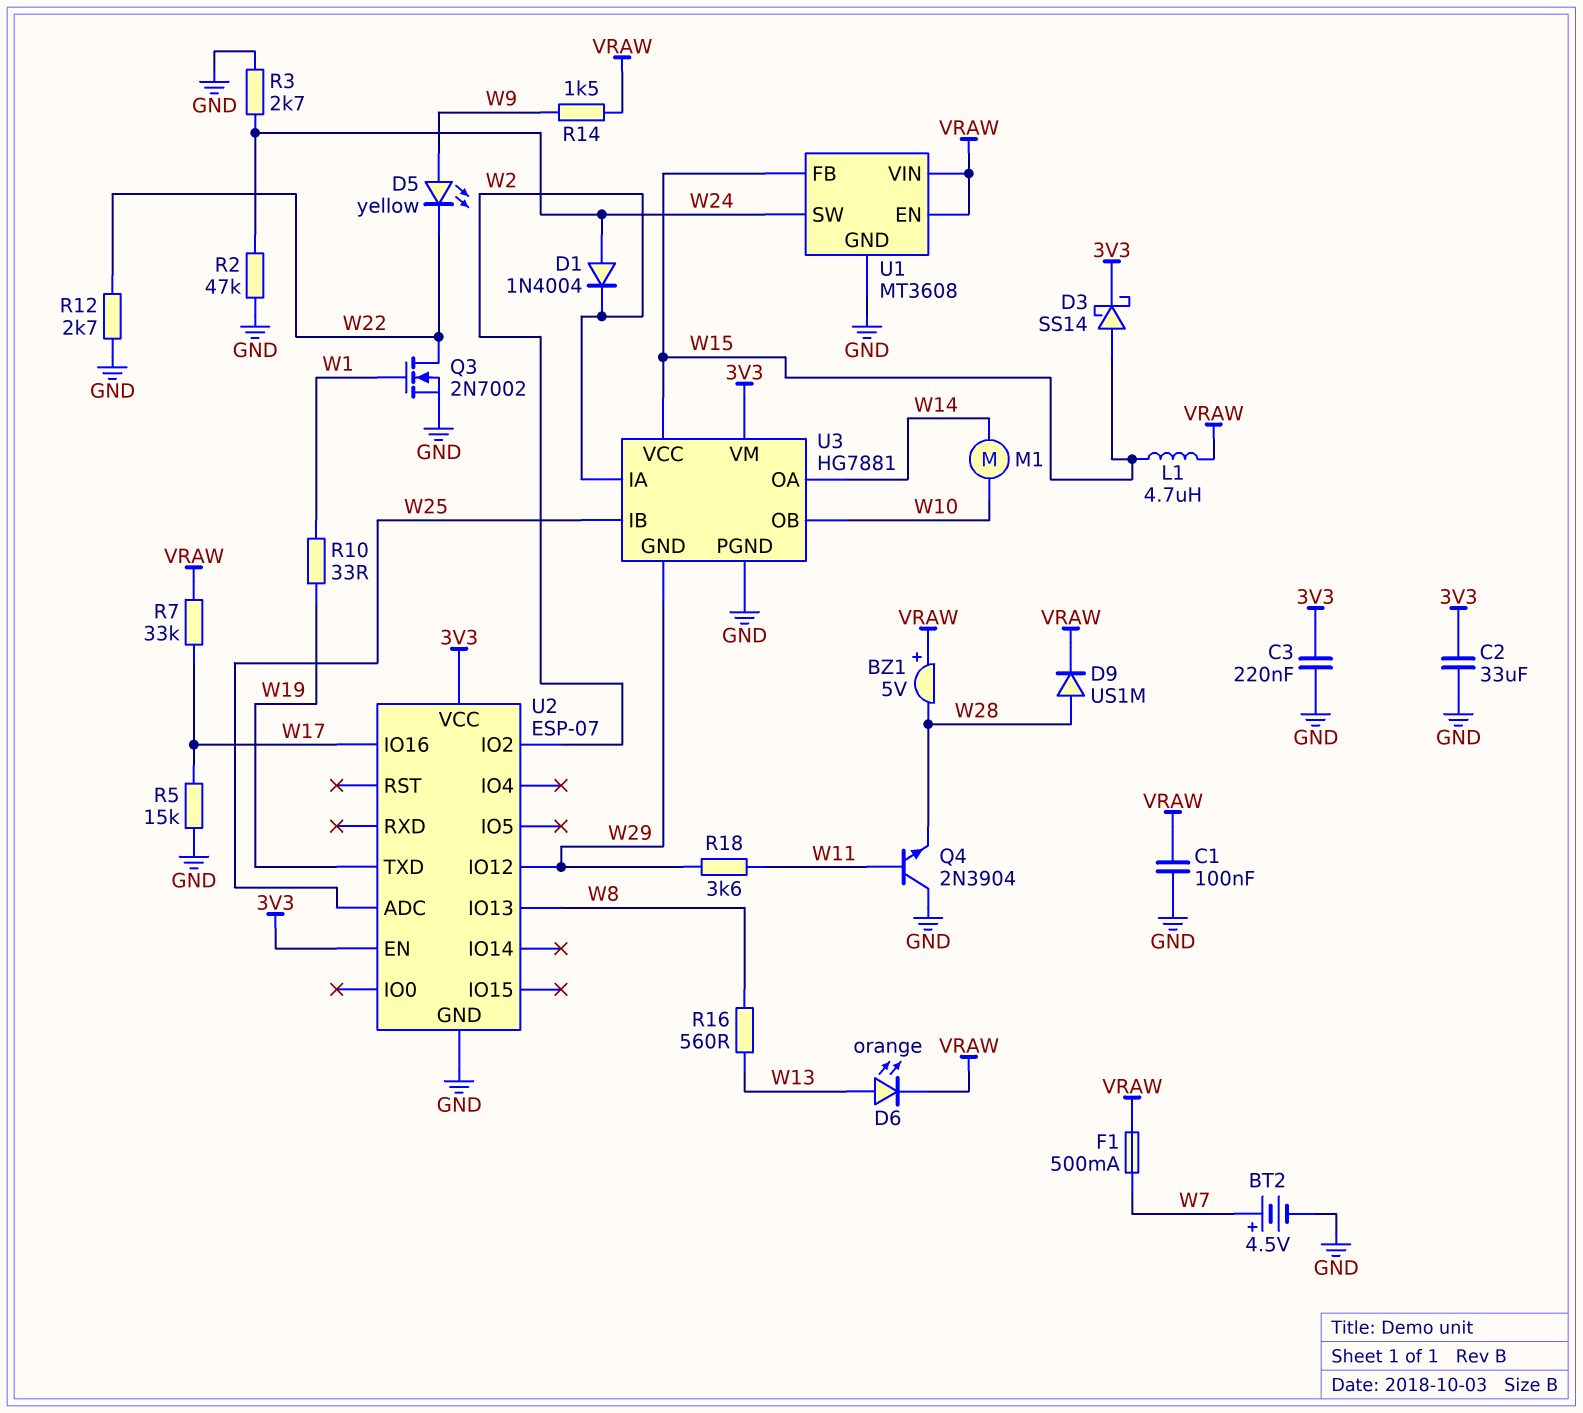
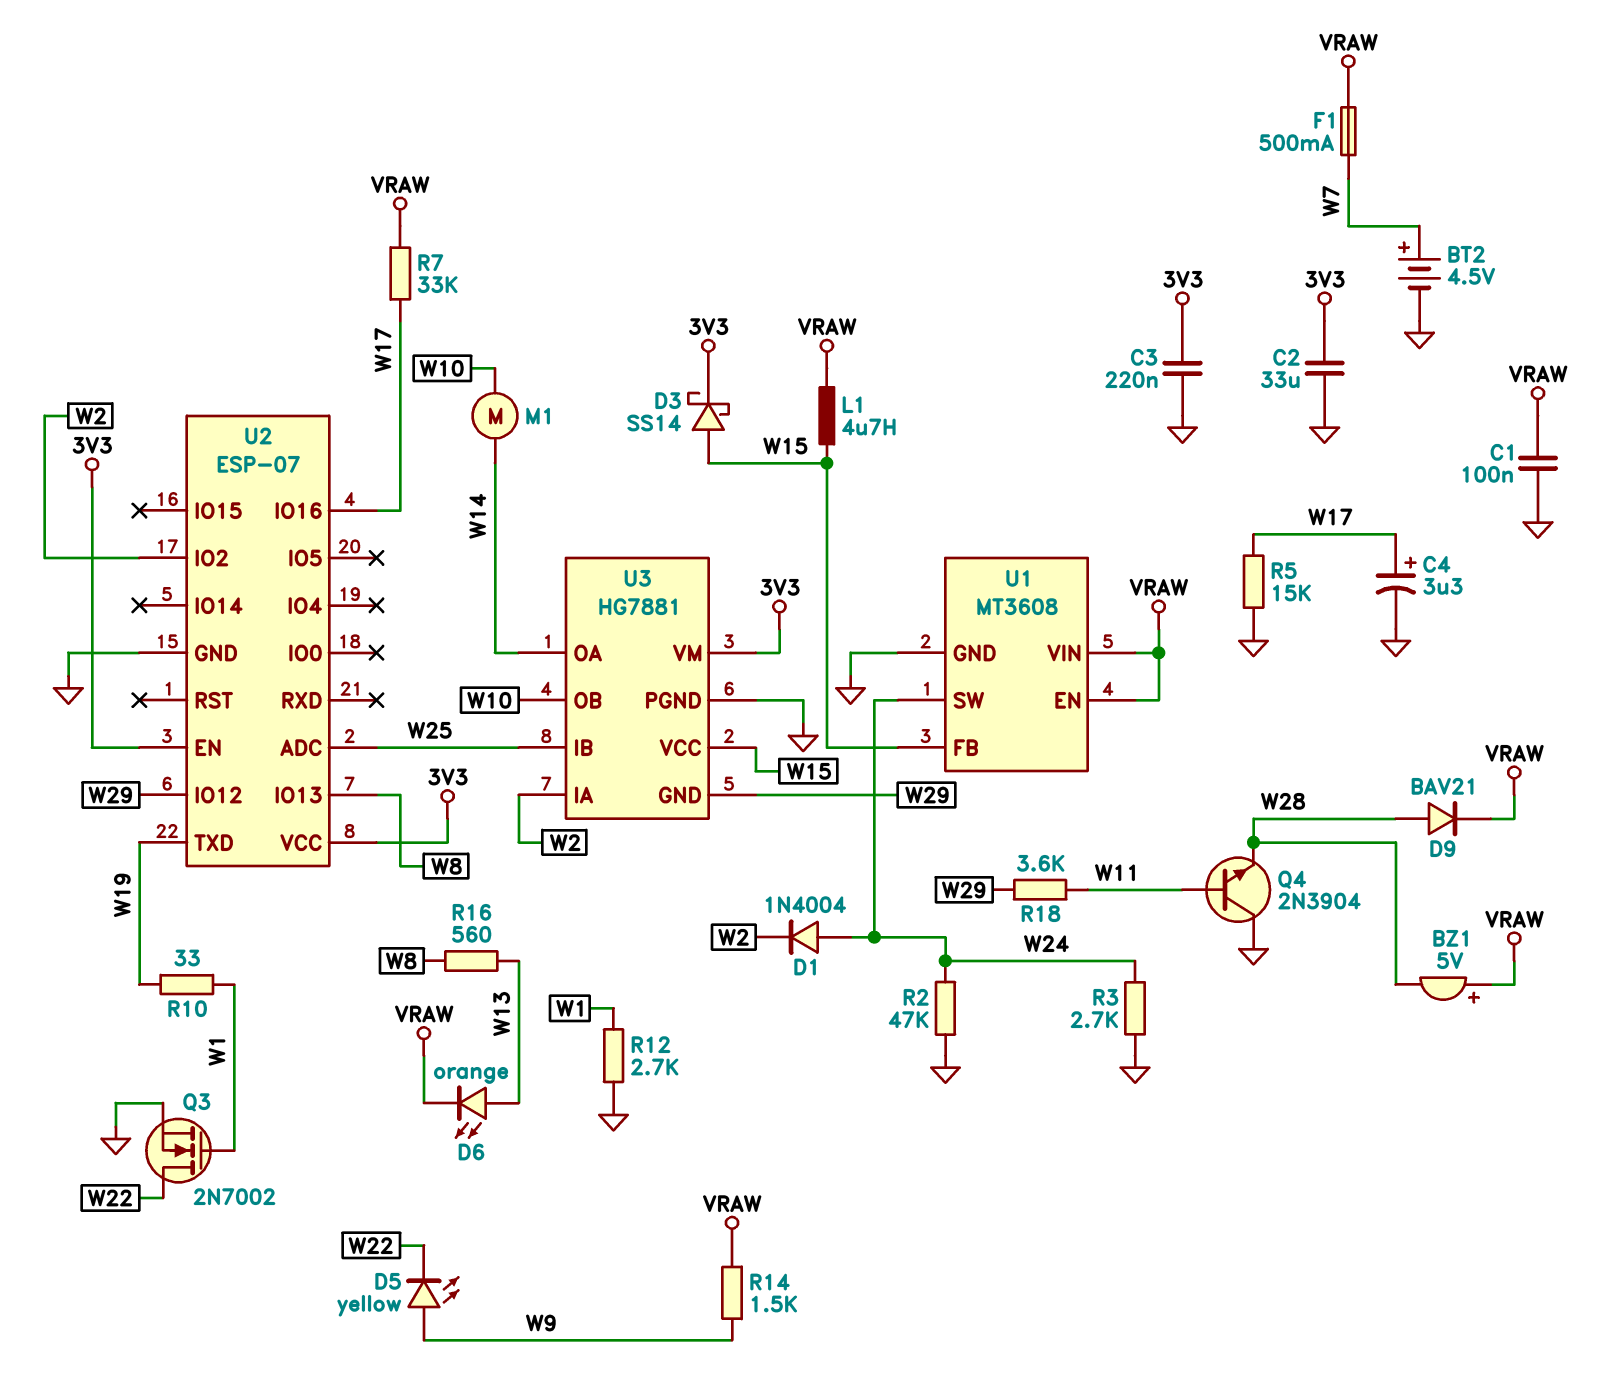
C4: none -> 3.3uF (plus W17, minus GND)
D9: diode US1M (A W28, K VRAW) -> diode BAV21 (A W28, K VRAW)
R12: 2.7k (GND, W22) -> 2.7k (GND, W1)

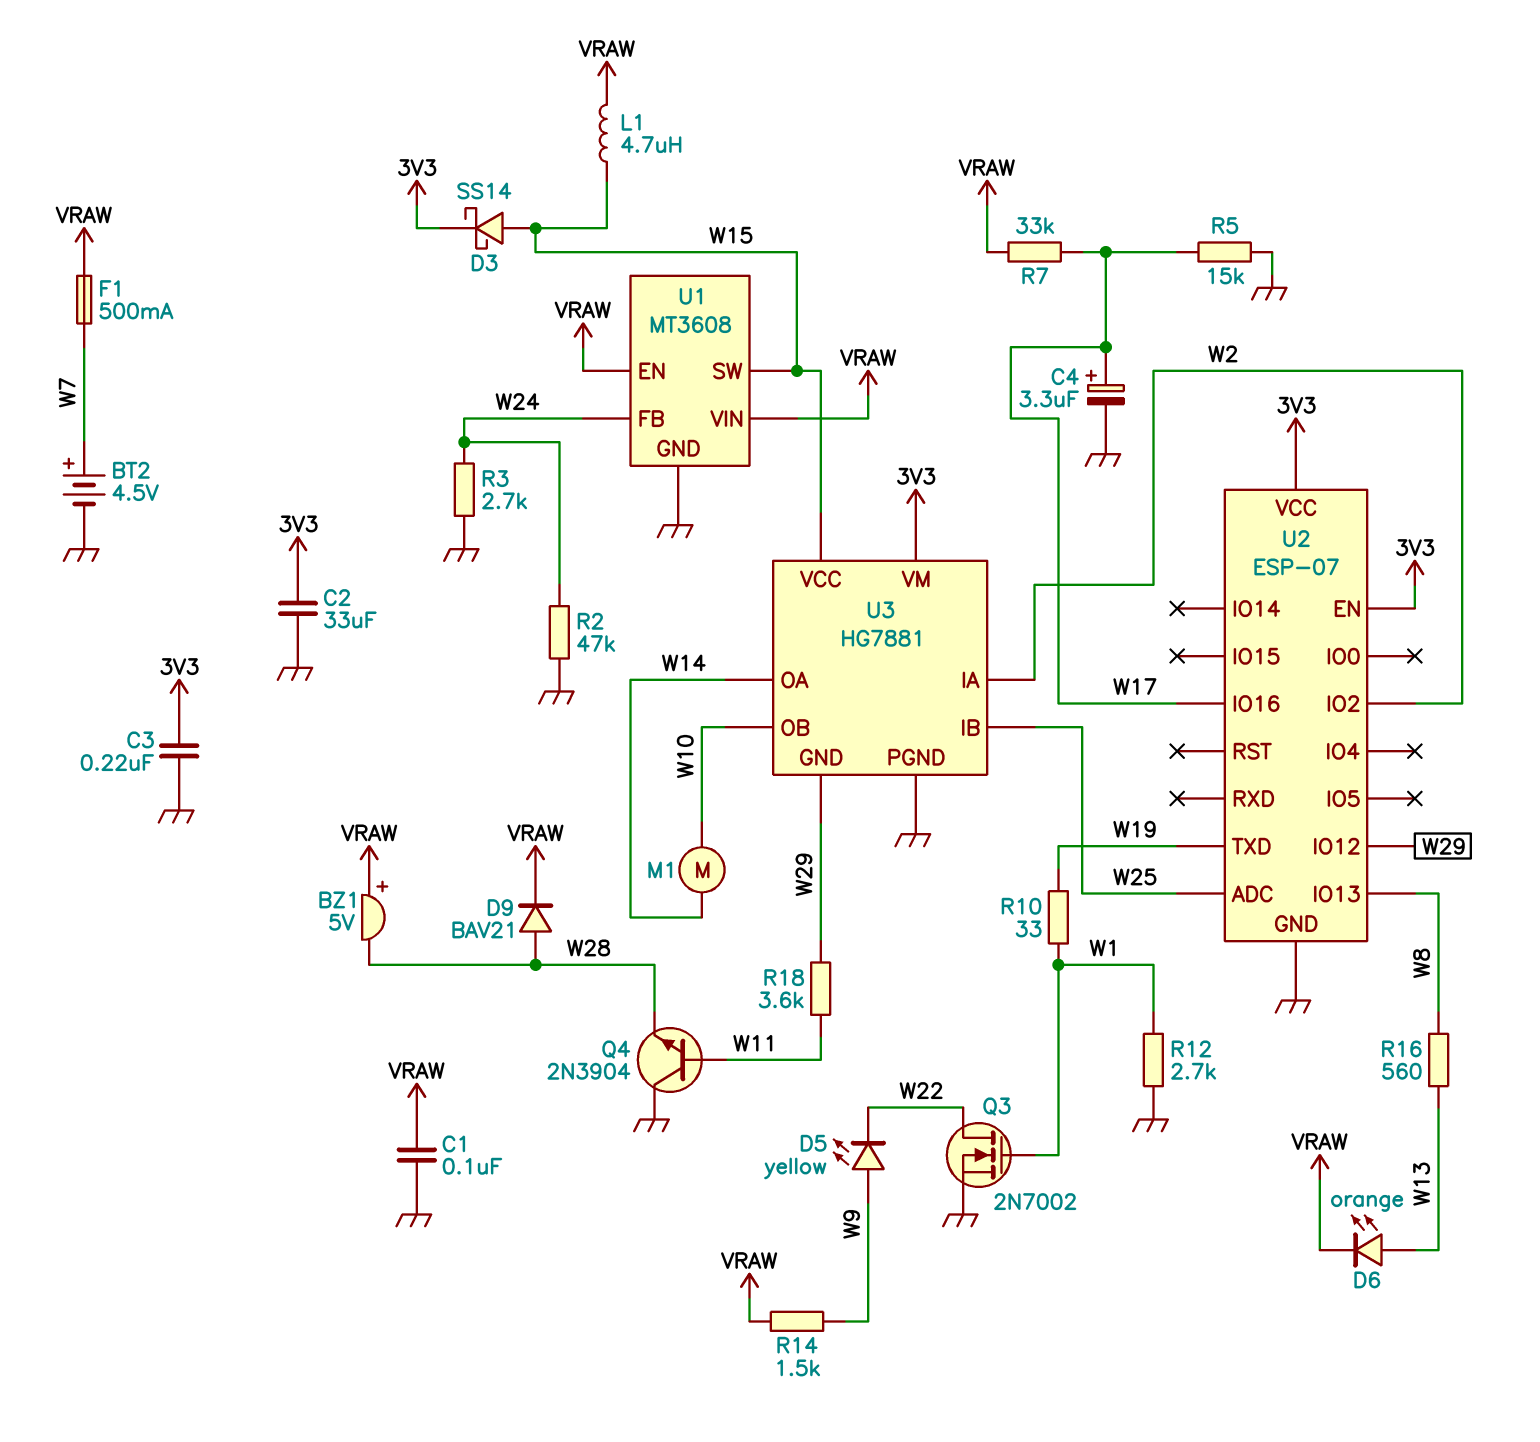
D1: diode 1N4004 (A W24, K W2) -> none
U1 pin FB: W15 -> W24
U1 pin SW: W24 -> W15

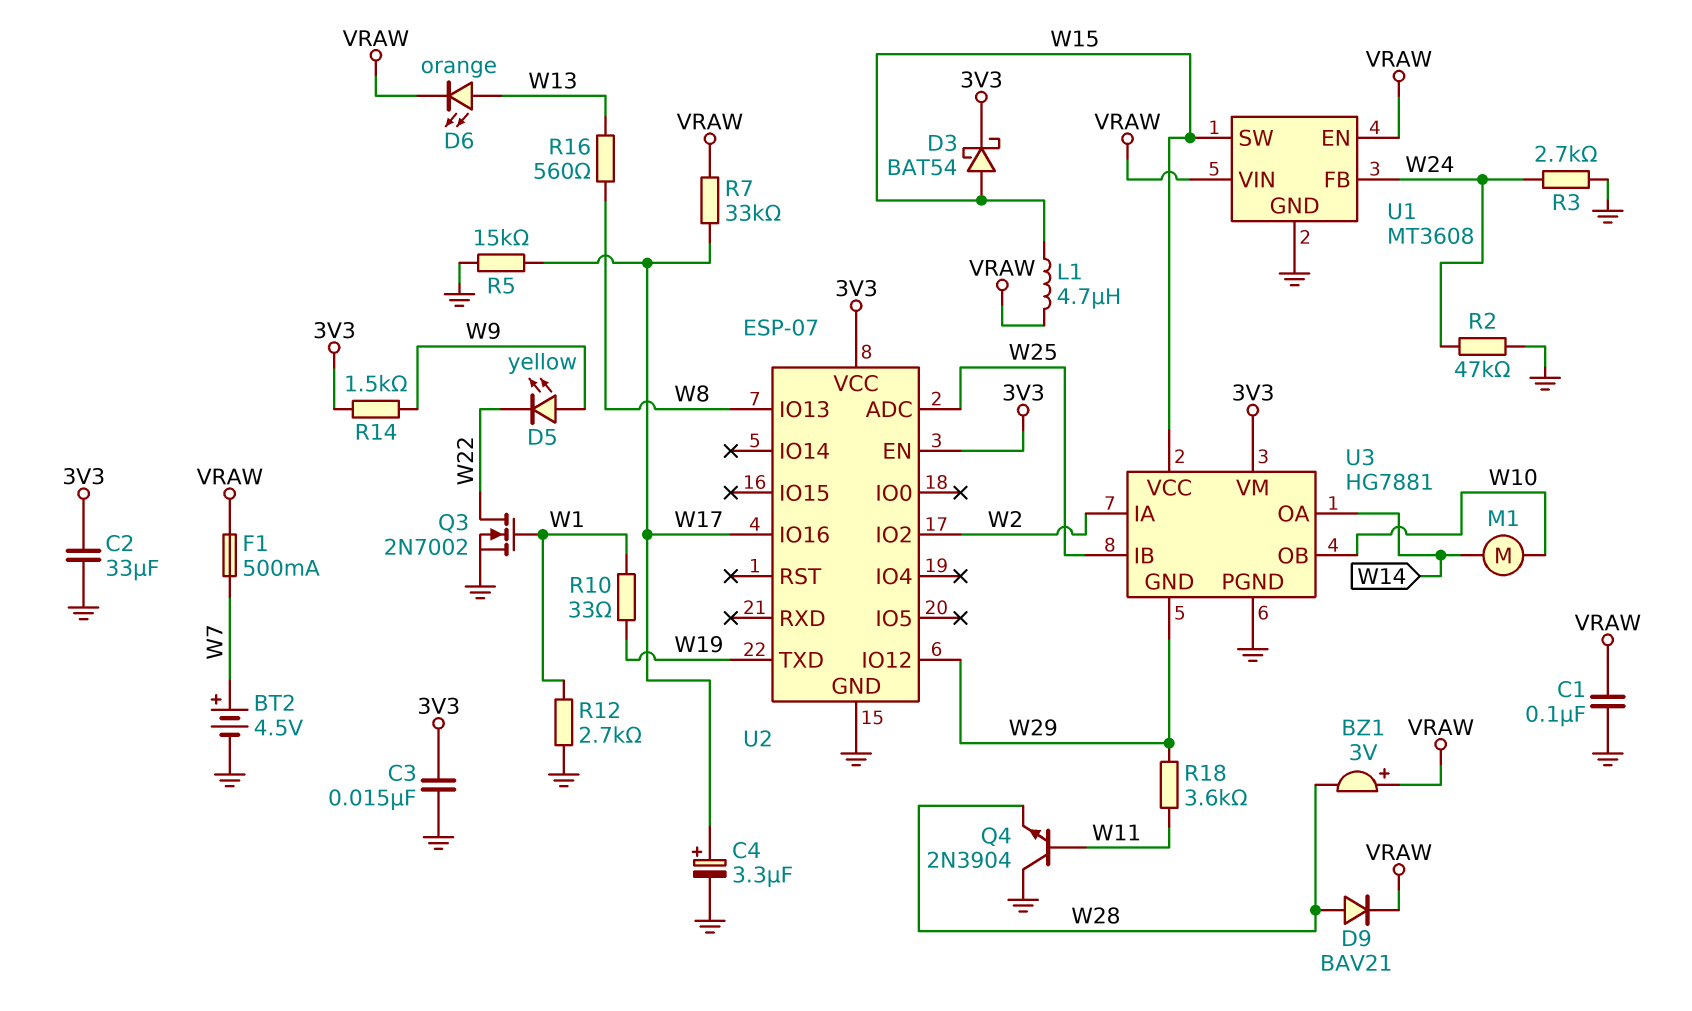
BZ1: buzzer 5V (plus VRAW, minus W28) -> buzzer 3V (plus VRAW, minus W28)
C3: 220nF (3V3, GND) -> 15nF (3V3, GND)
D3: schottky SS14 (A W15, K 3V3) -> schottky BAT54 (A W15, K 3V3)
R14: 1.5k (VRAW, W9) -> 1.5k (3V3, W9)

